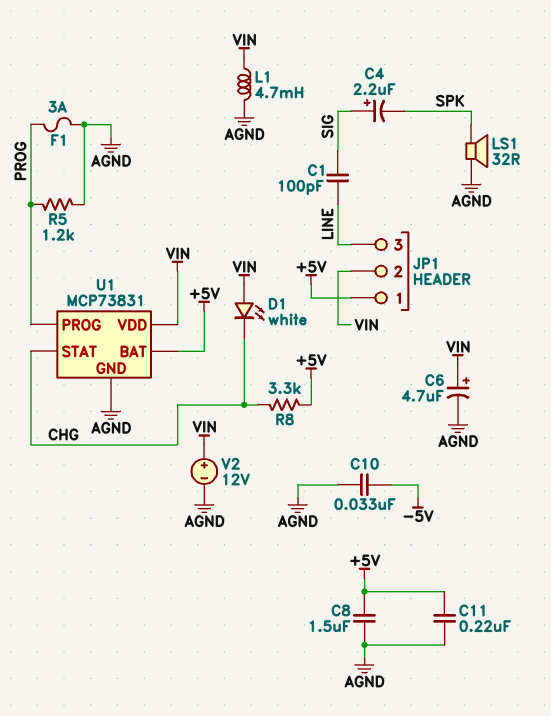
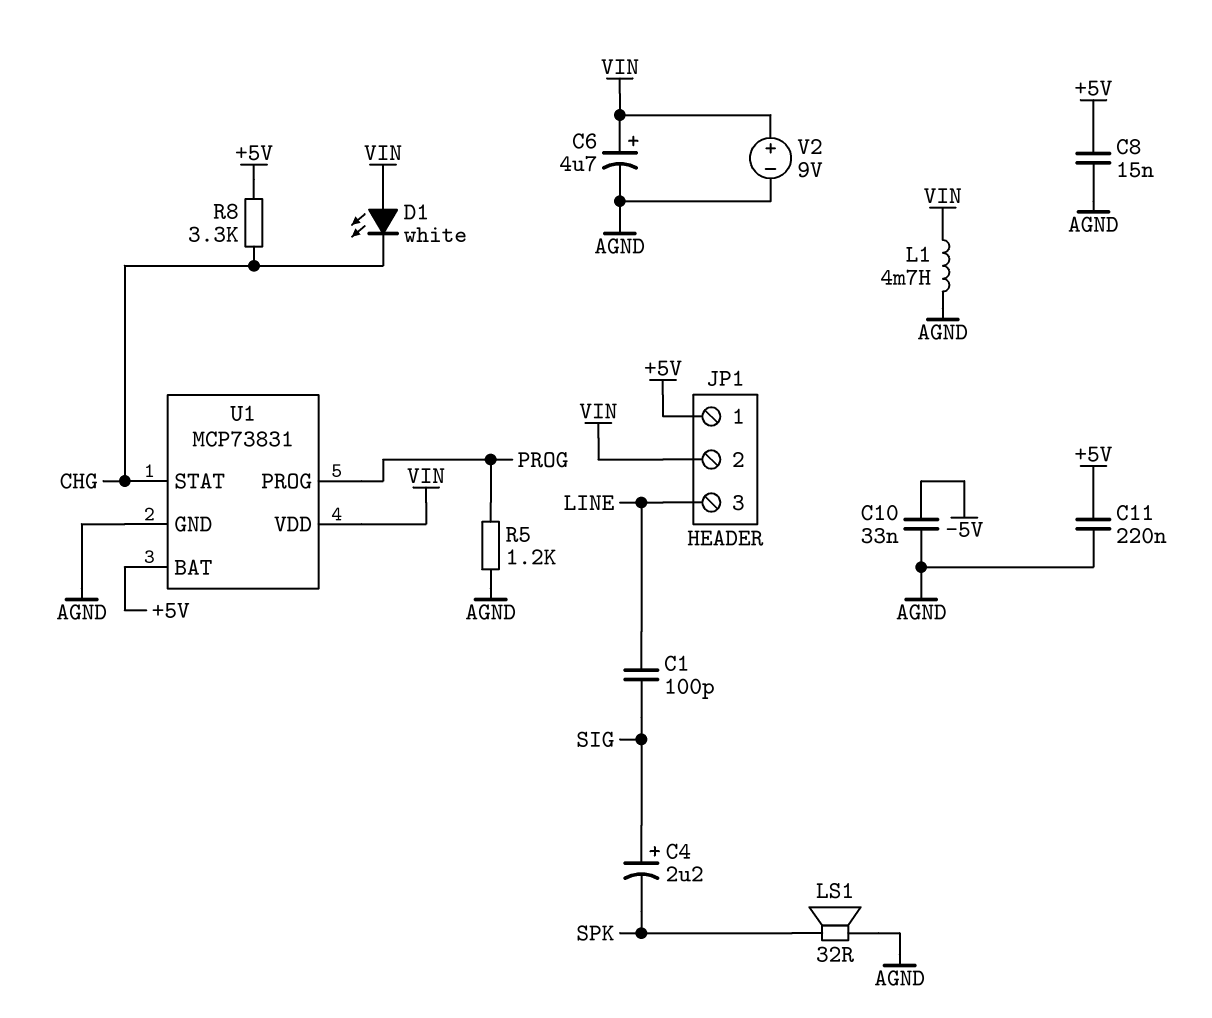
C8: 1.5uF (+5V, AGND) -> 15nF (+5V, AGND)
F1: 3A (AGND, PROG) -> none
V2: 12V (plus VIN, minus AGND) -> 9V (plus VIN, minus AGND)

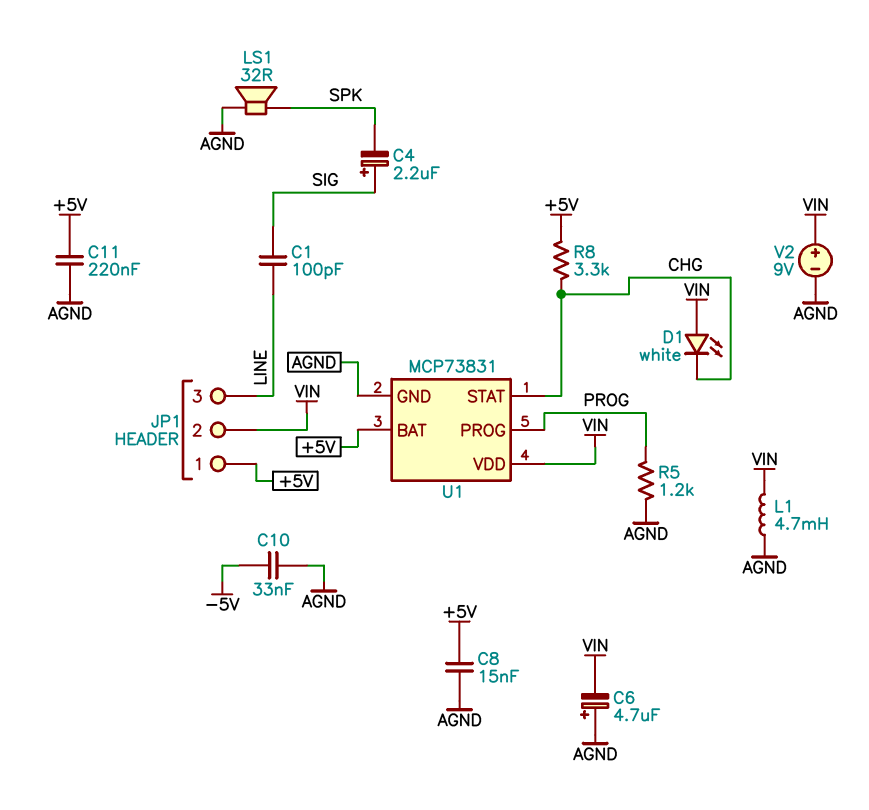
C6: 4.7uF (plus VIN, minus AGND) -> 4.7uF (plus AGND, minus VIN)

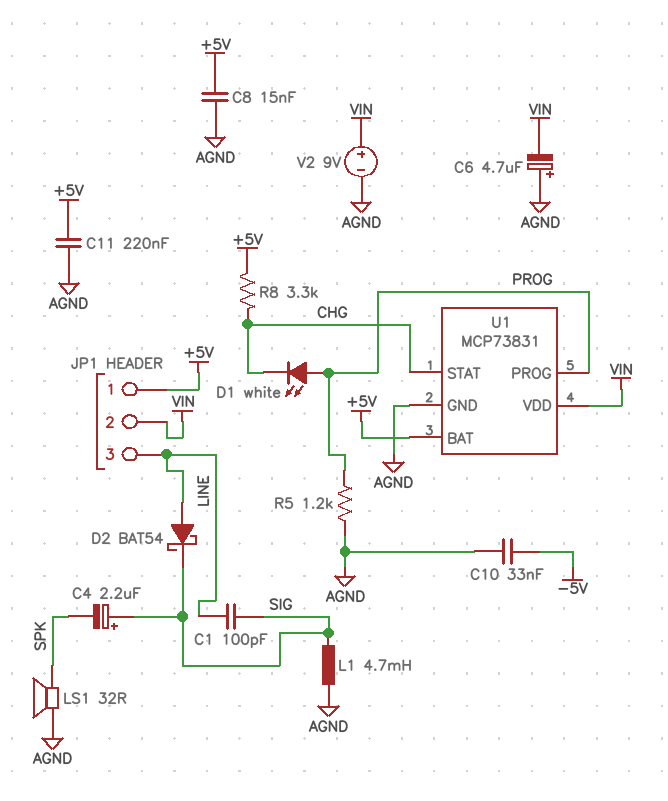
D1: LED white (A VIN, K CHG) -> LED white (A PROG, K CHG)
D2: none -> schottky BAT54 (A LINE, K SIG)
L1: 4.7mH (AGND, VIN) -> 4.7mH (AGND, SIG)

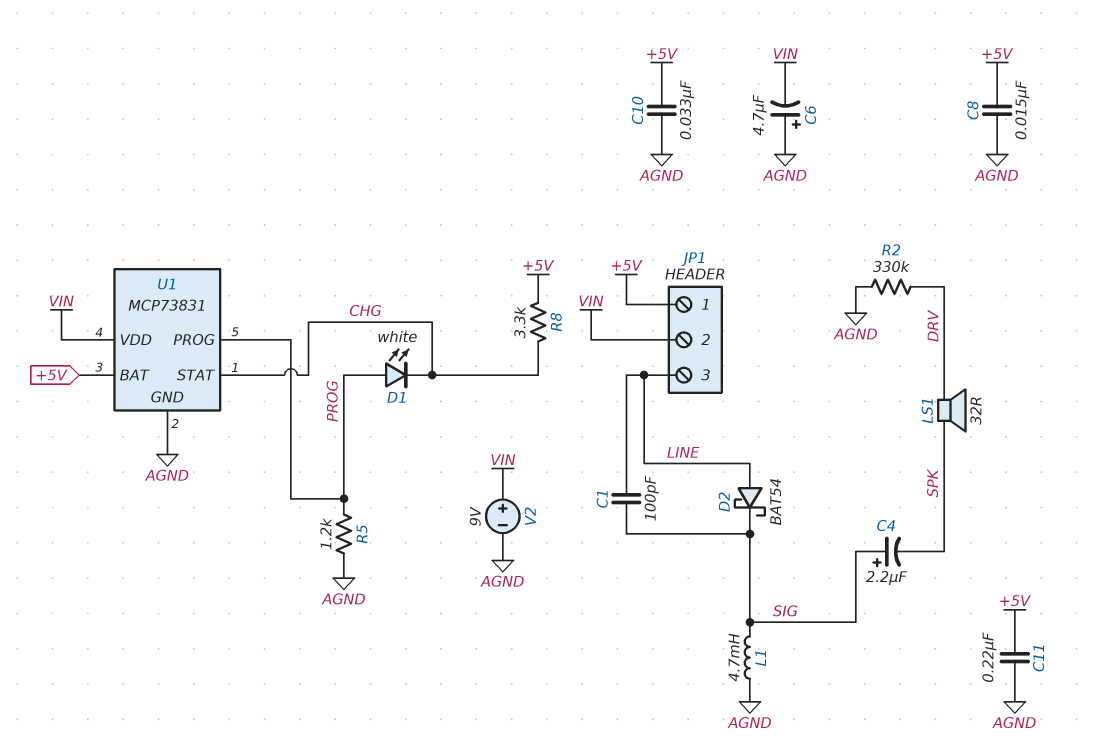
C10: 33nF (-5V, AGND) -> 33nF (+5V, AGND)
LS1: speaker 32R (AGND, SPK) -> speaker 32R (DRV, SPK)
R2: none -> 330k (AGND, DRV)

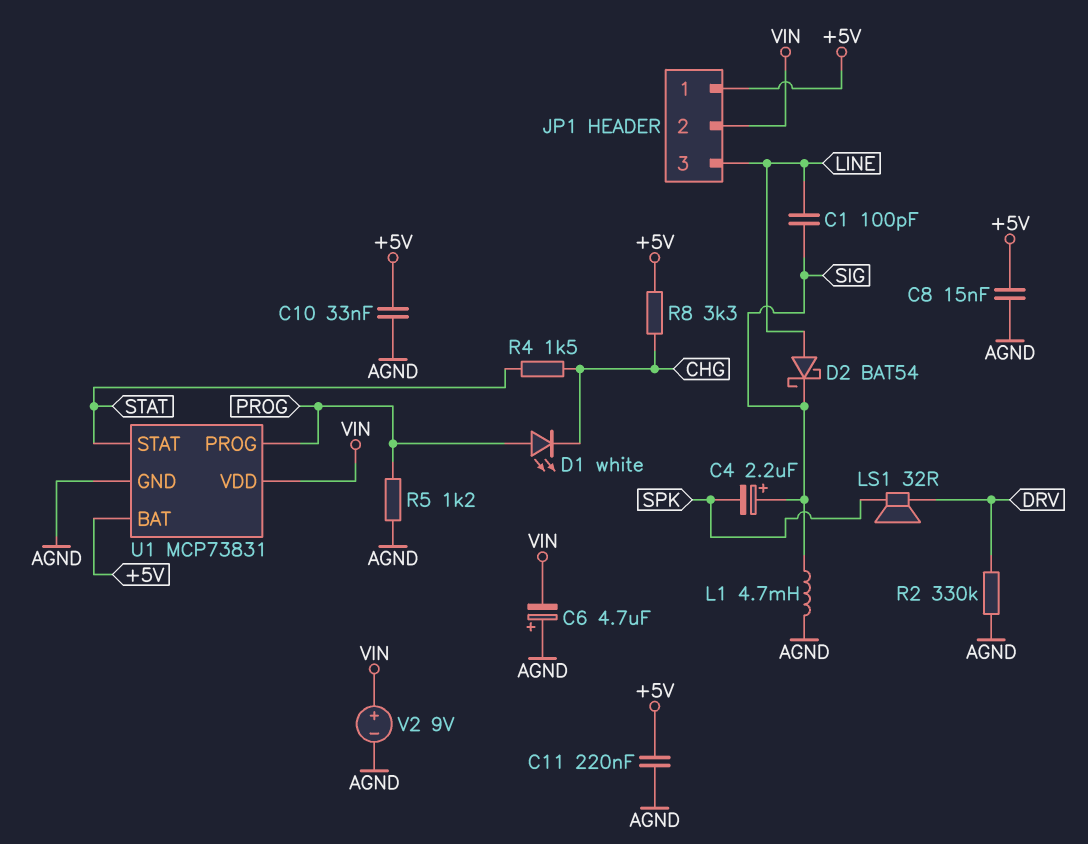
R4: none -> 1.5k (CHG, STAT)
U1 pin STAT: CHG -> STAT

